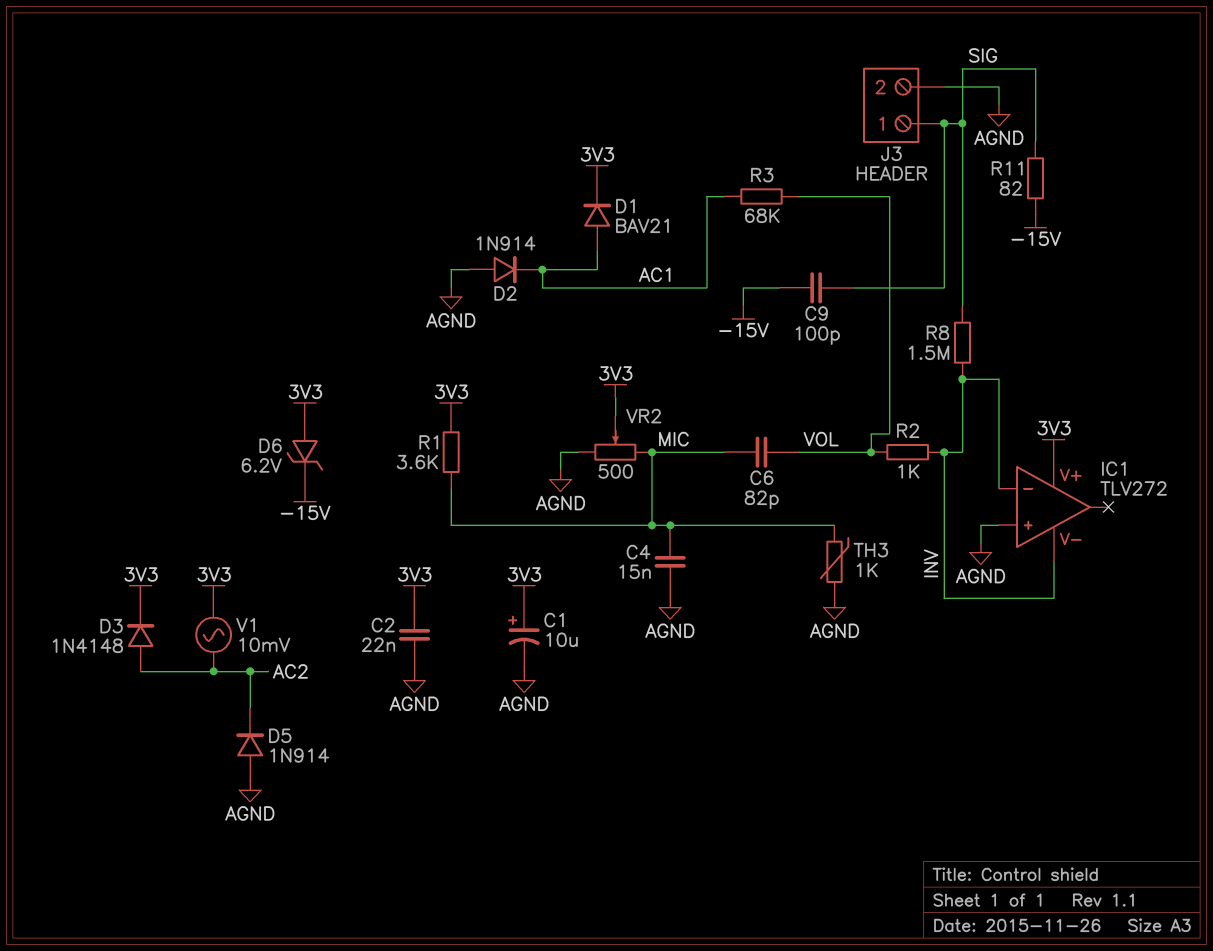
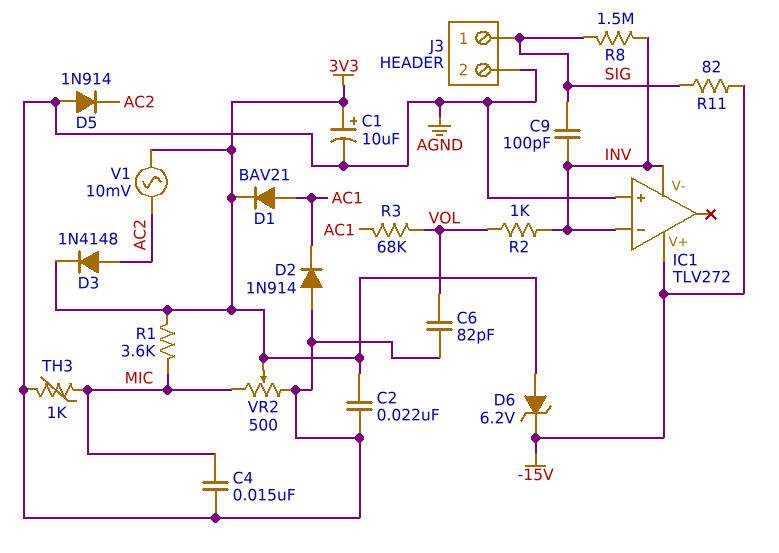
C6: 82pF (MIC, VOL) -> 82pF (AGND, VOL)
C9: 100pF (-15V, SIG) -> 100pF (INV, SIG)
IC1 pin V+: 3V3 -> -15V

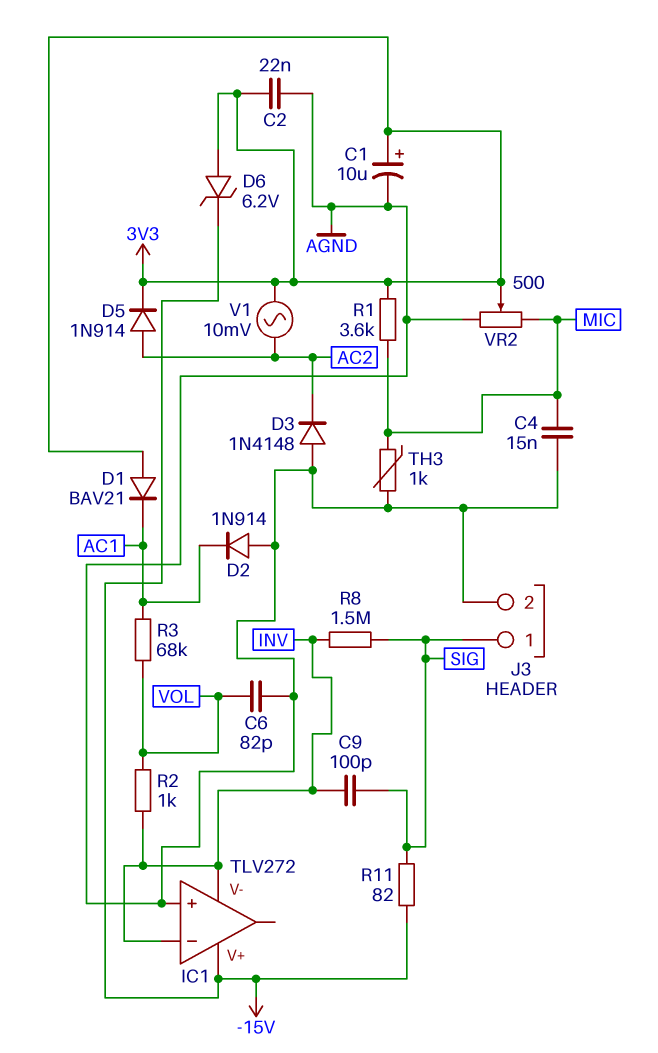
D1: diode BAV21 (A AC1, K 3V3) -> diode BAV21 (A 3V3, K AC1)
D3: diode 1N4148 (A AC2, K 3V3) -> diode 1N4148 (A AGND, K AC2)
D5: diode 1N914 (A AGND, K AC2) -> diode 1N914 (A AC2, K 3V3)

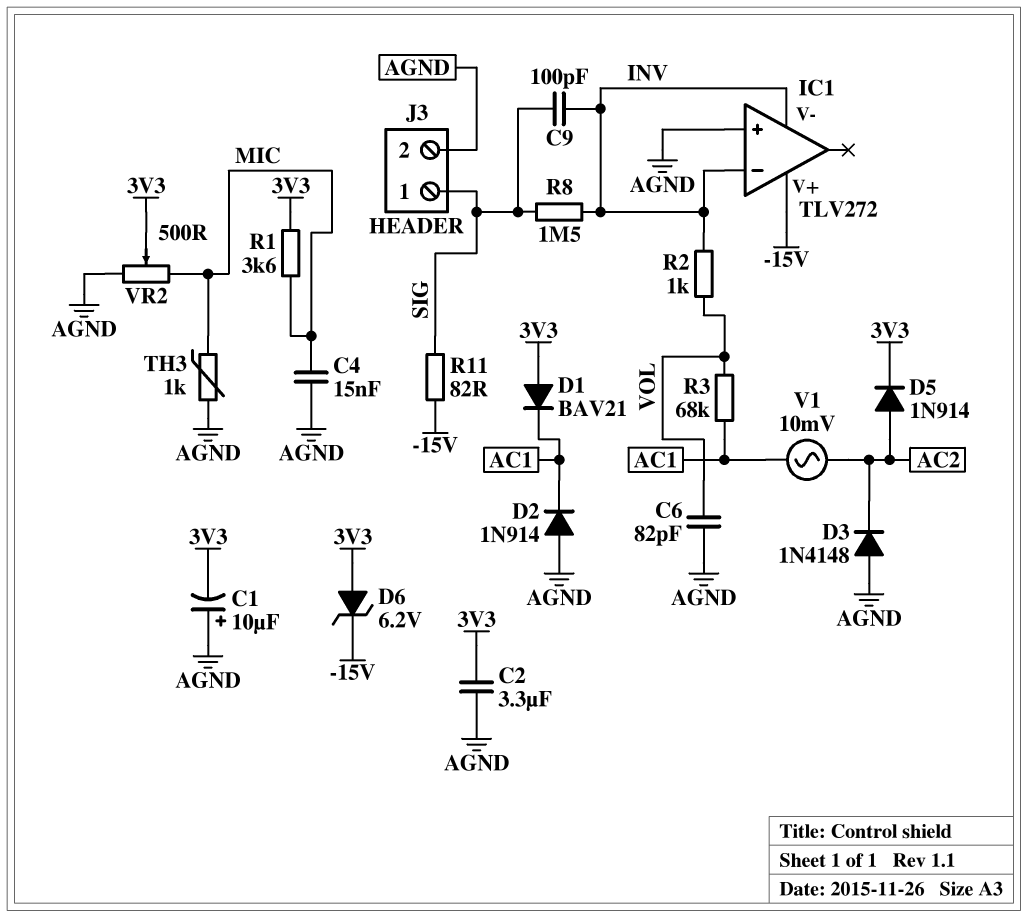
C1: 10uF (plus 3V3, minus AGND) -> 10uF (plus AGND, minus 3V3)
C2: 22nF (3V3, AGND) -> 3.3uF (3V3, AGND)
V1: AC 10mV (3V3, AC2) -> AC 10mV (AC1, AC2)

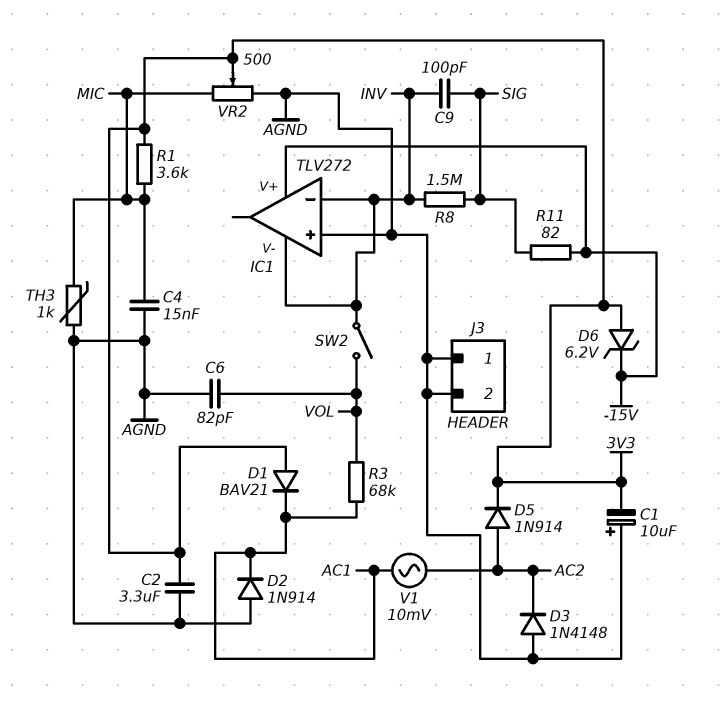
J3 pin 1: SIG -> AGND
R2: 1k (INV, VOL) -> none
SW2: none -> switch (INV, VOL)

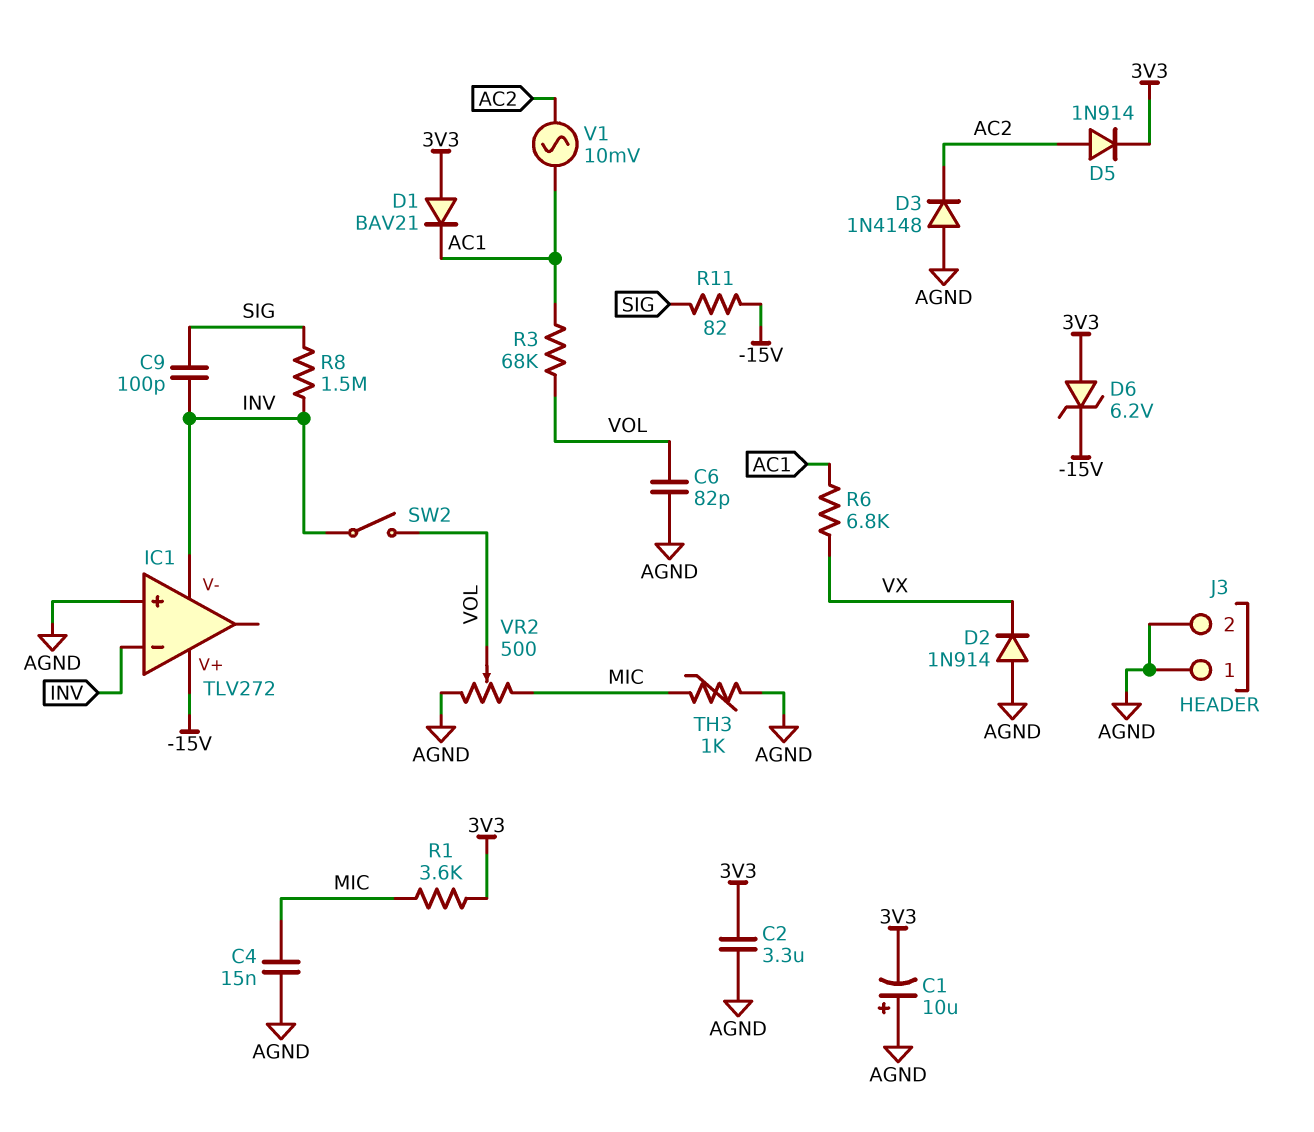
D2: diode 1N914 (A AGND, K AC1) -> diode 1N914 (A AGND, K VX)
R6: none -> 6.8k (AC1, VX)
VR2: 500 (AGND, MIC, wiper 3V3) -> 500 (AGND, MIC, wiper VOL)

